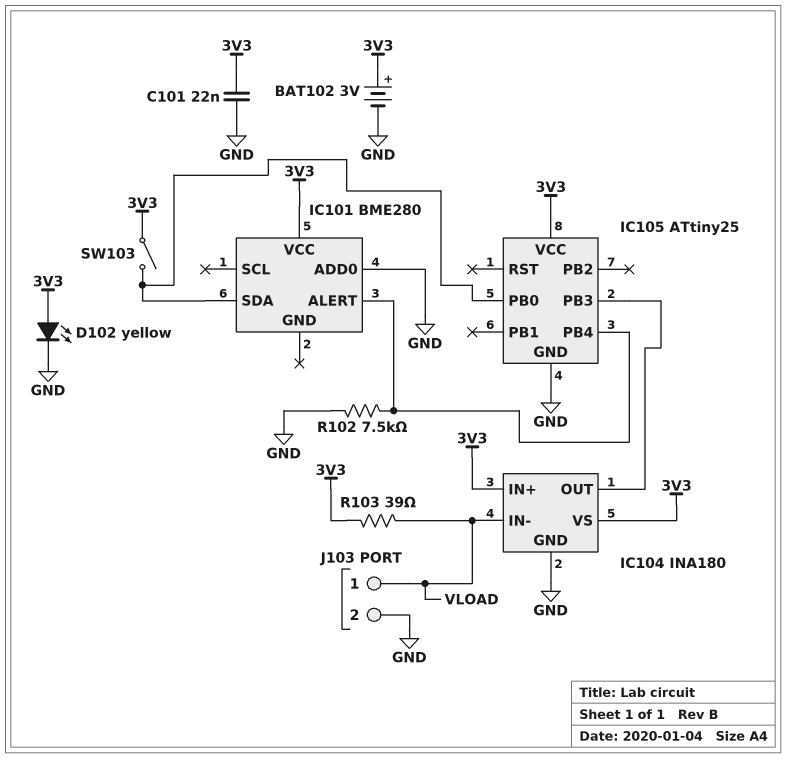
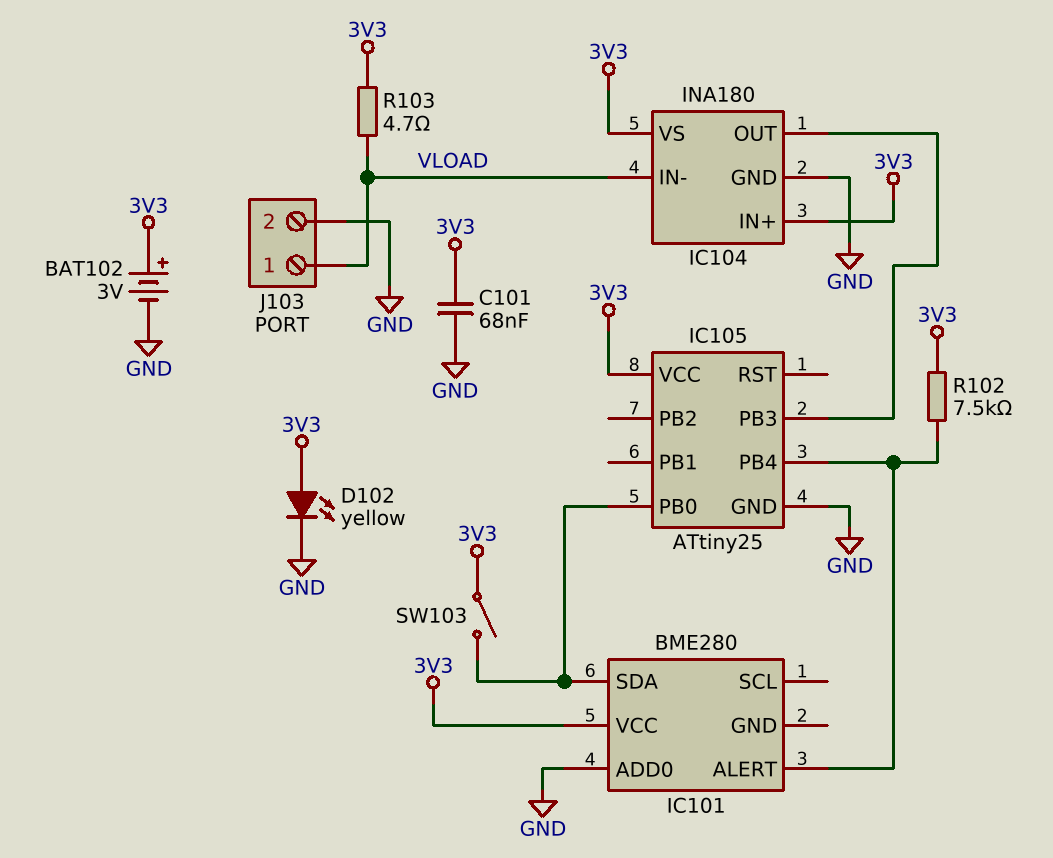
C101: 22nF (3V3, GND) -> 68nF (3V3, GND)
R102: 7.5k (GND, IC101/ALERT) -> 7.5k (3V3, IC101/ALERT)
R103: 39 (3V3, VLOAD) -> 4.7 (3V3, VLOAD)

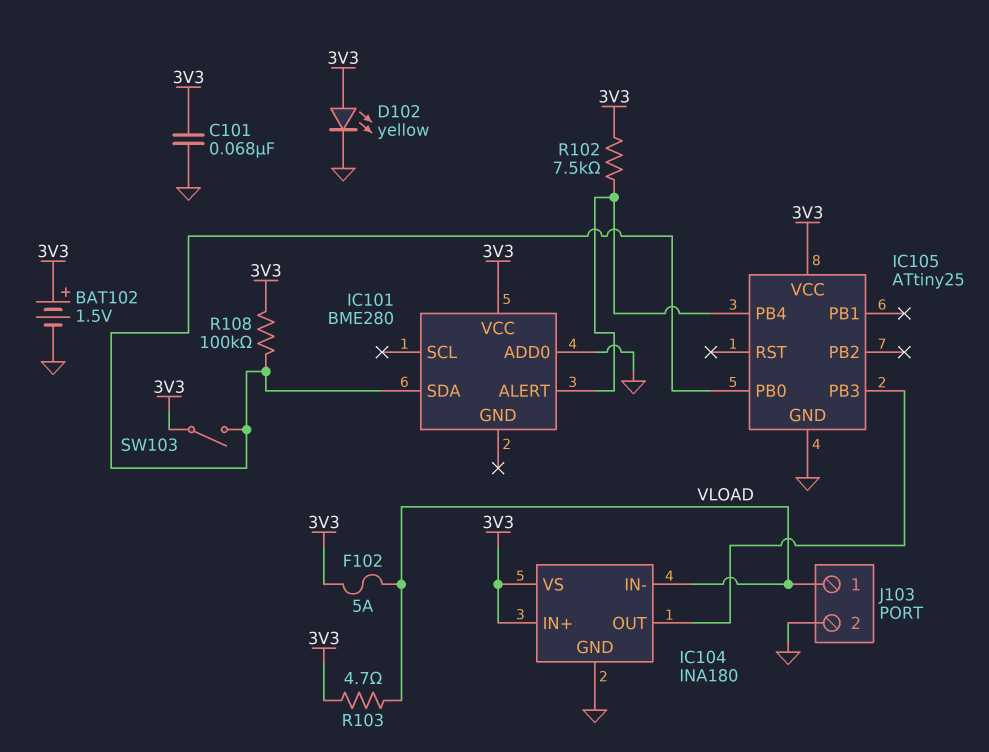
BAT102: 3V (plus 3V3, minus GND) -> 1.5V (plus 3V3, minus GND)
F102: none -> 5A (3V3, VLOAD)
R108: none -> 100k (3V3, IC101/SDA)

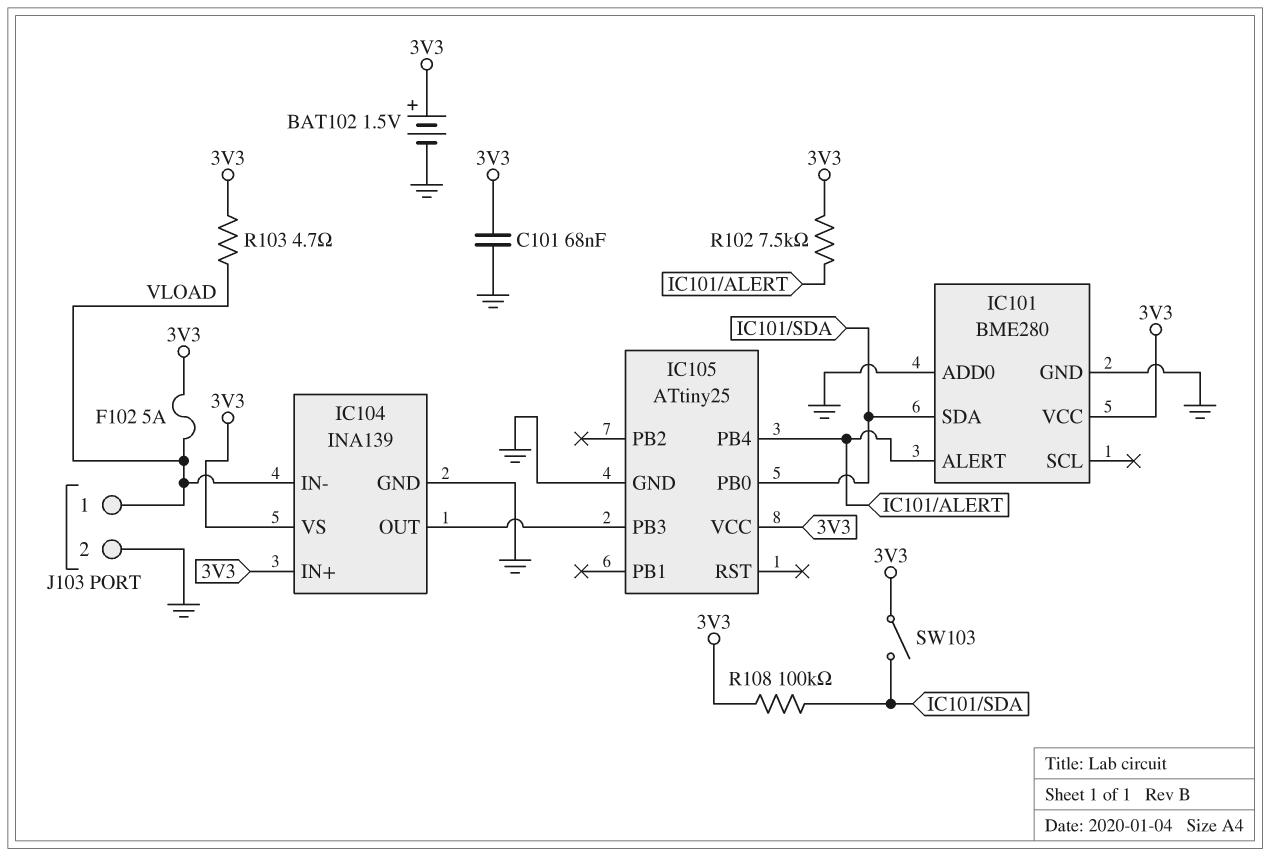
D102: LED yellow (A 3V3, K GND) -> none
IC101 pin GND: none -> GND
IC104: INA180 -> INA139

